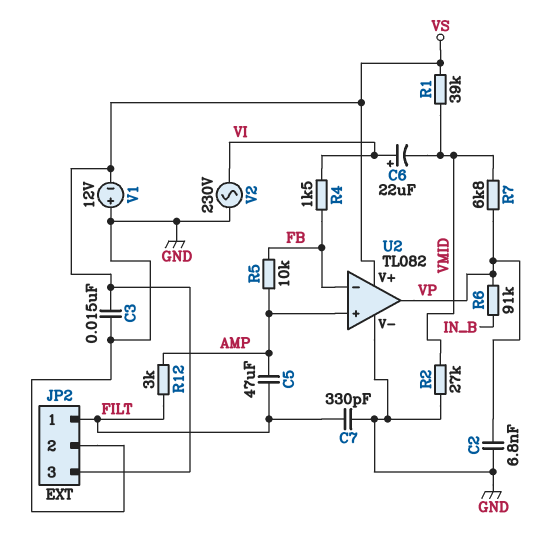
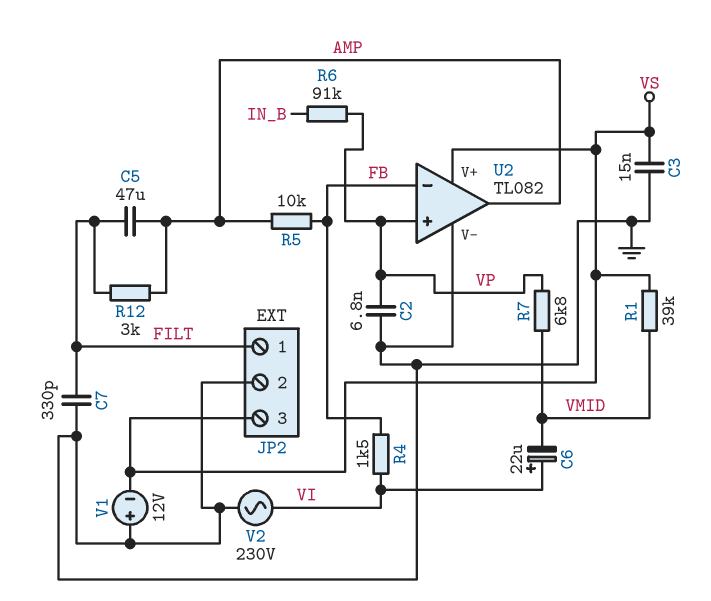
R2: 27k (GND, VMID) -> none
U2 pin in+: AMP -> VP
U2 pin out: VP -> AMP

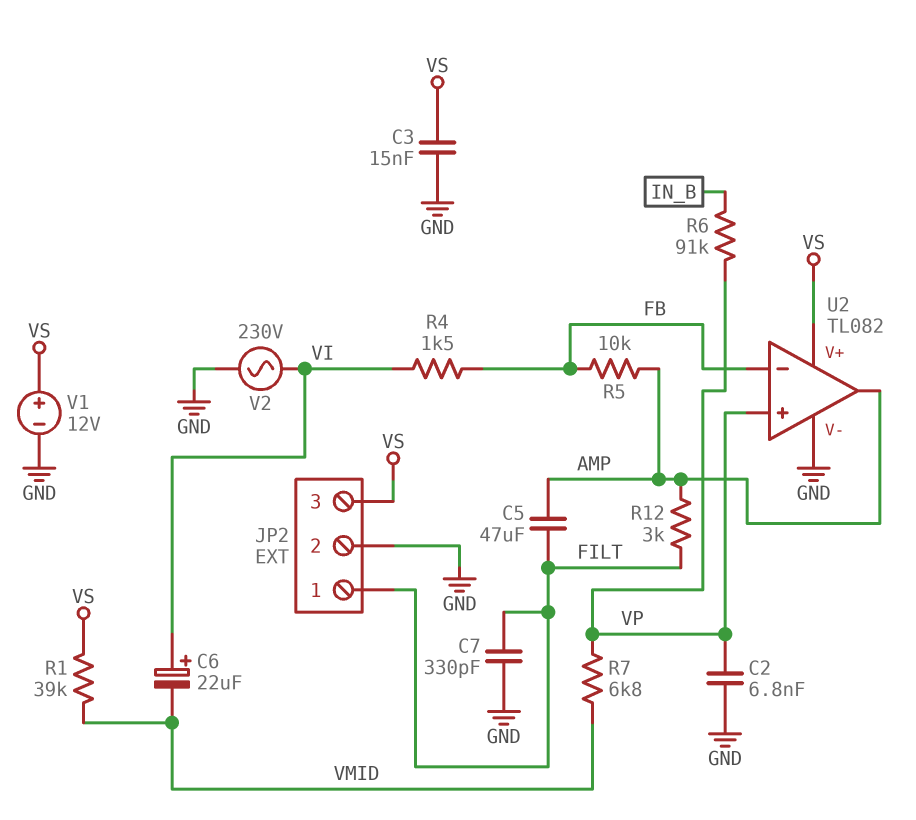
V1: 12V (plus GND, minus VS) -> 12V (plus VS, minus GND)

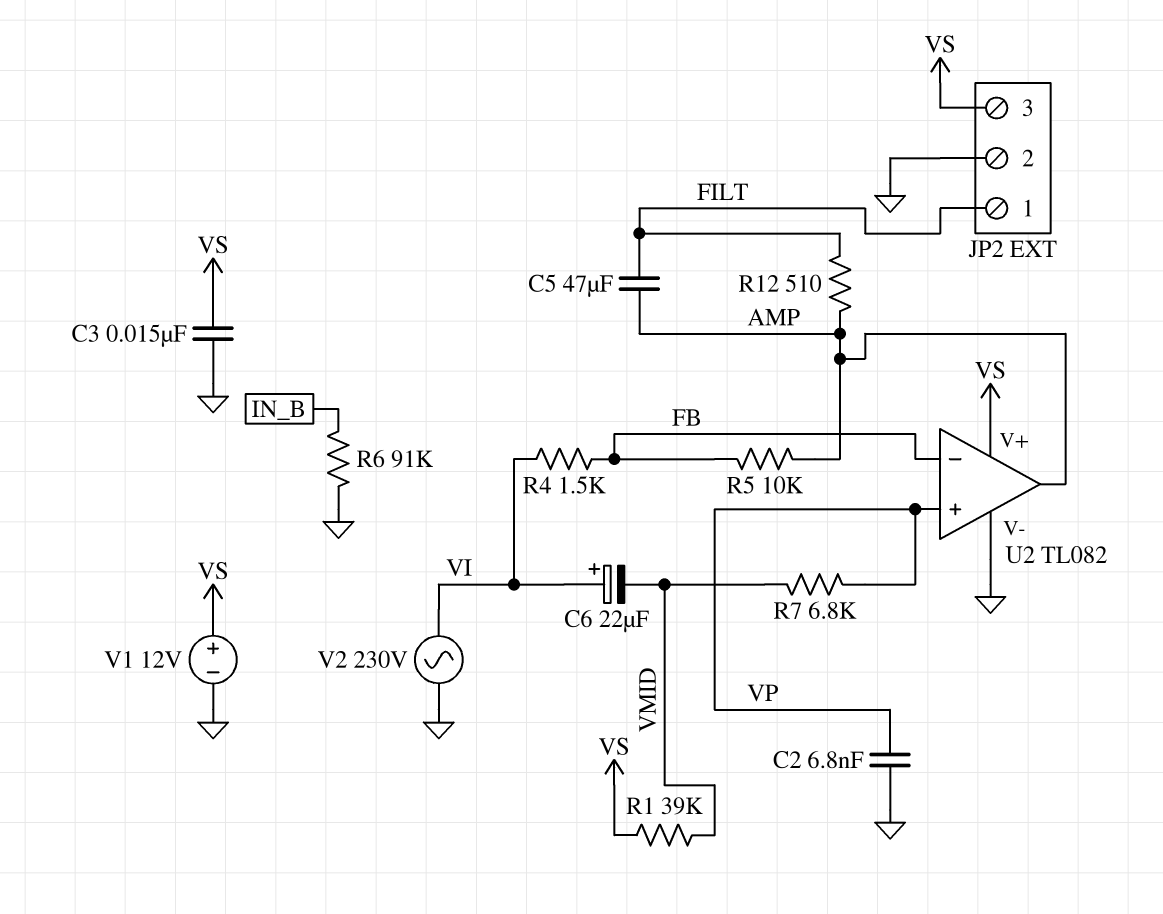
C7: 330pF (FILT, GND) -> none
R6: 91k (IN_B, VP) -> 91k (GND, IN_B)
R12: 3k (AMP, FILT) -> 510 (AMP, FILT)

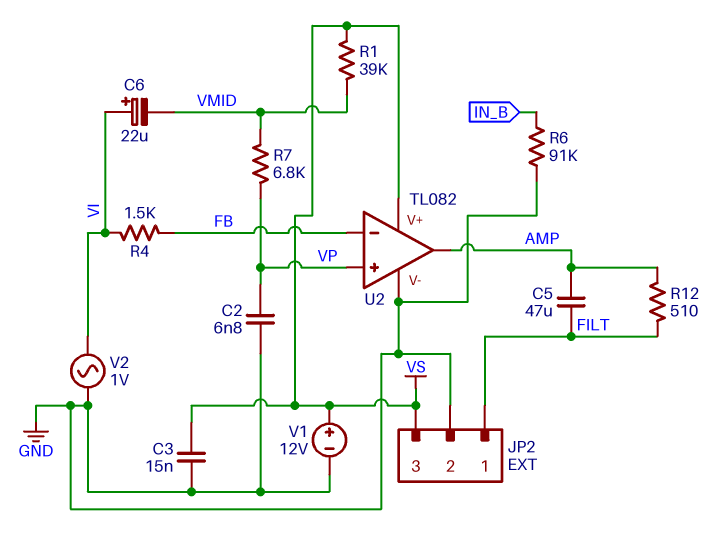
R5: 10k (AMP, FB) -> none
V2: AC 230V (GND, VI) -> AC 1V (GND, VI)

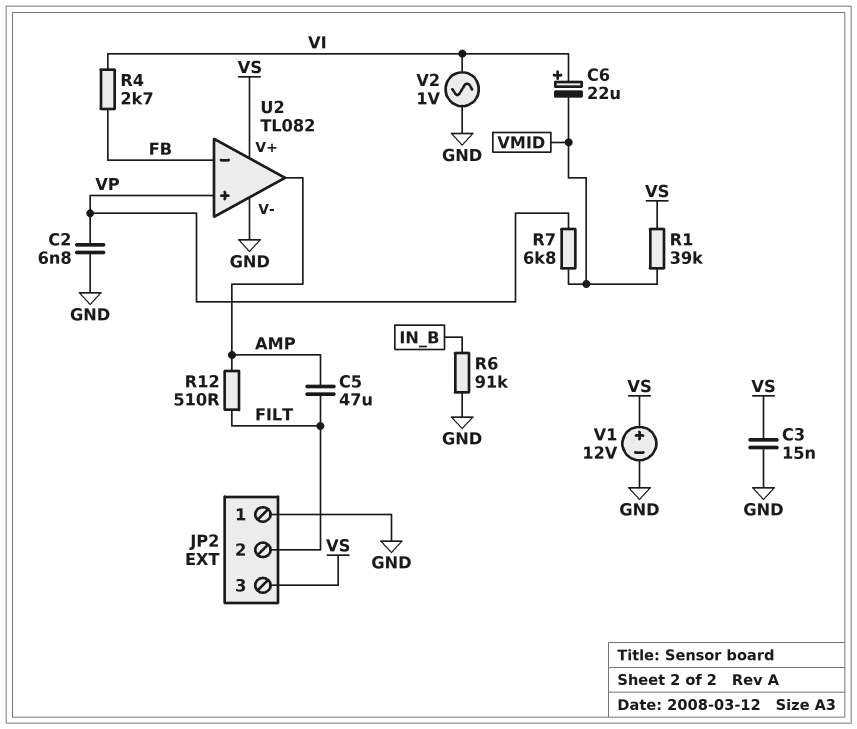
JP2 pin 1: FILT -> GND
JP2 pin 2: GND -> FILT
R4: 1.5k (FB, VI) -> 2.7k (FB, VI)

